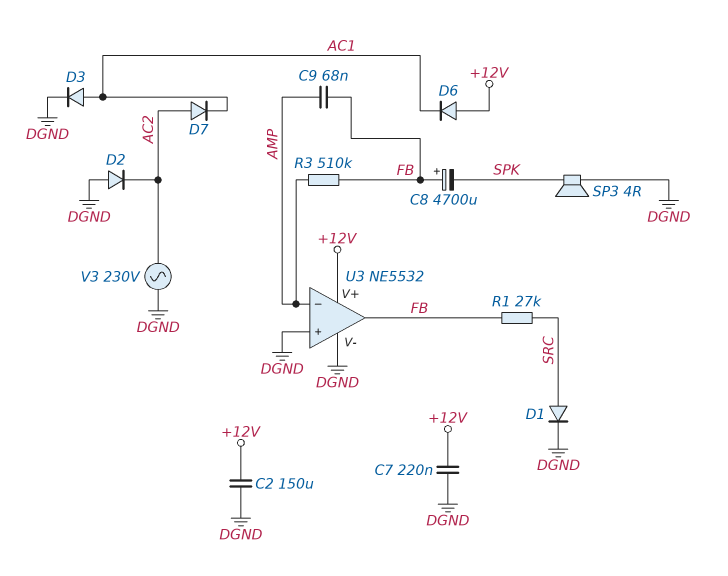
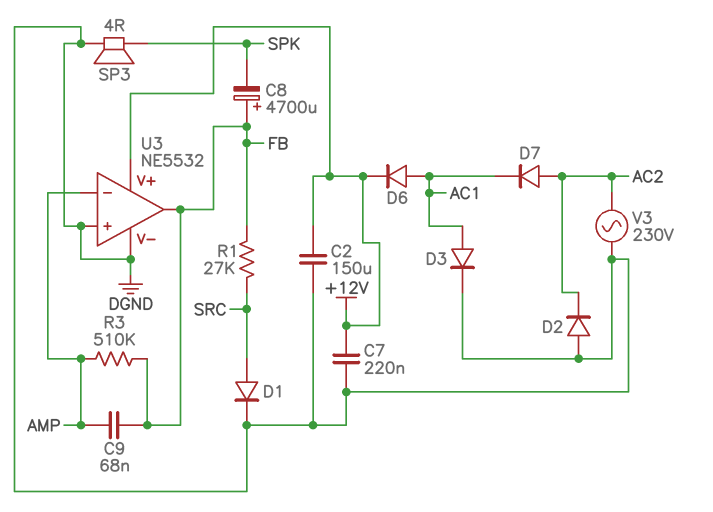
D6: diode (A +12V, K AC1) -> diode (A AC1, K +12V)

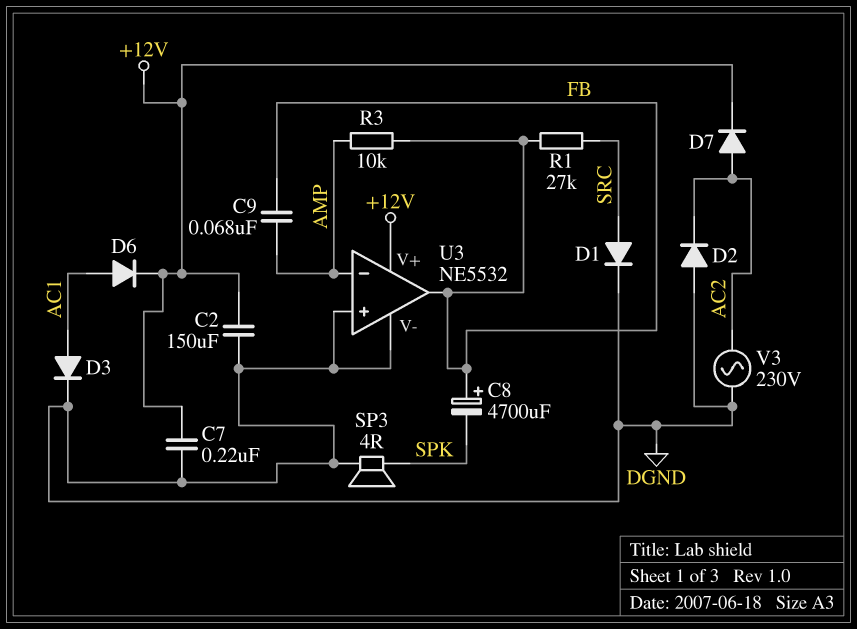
D7: diode (A AC2, K AC1) -> diode (A AC2, K +12V)
R3: 510k (AMP, FB) -> 10k (AMP, FB)

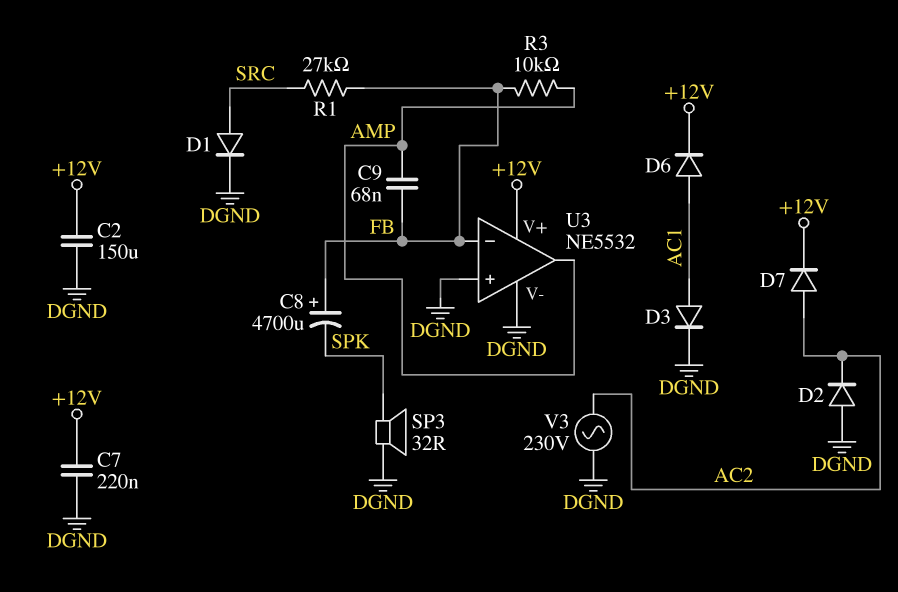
SP3: speaker 4R (DGND, SPK) -> speaker 32R (DGND, SPK)
U3 pin in-: AMP -> FB
U3 pin out: FB -> AMP

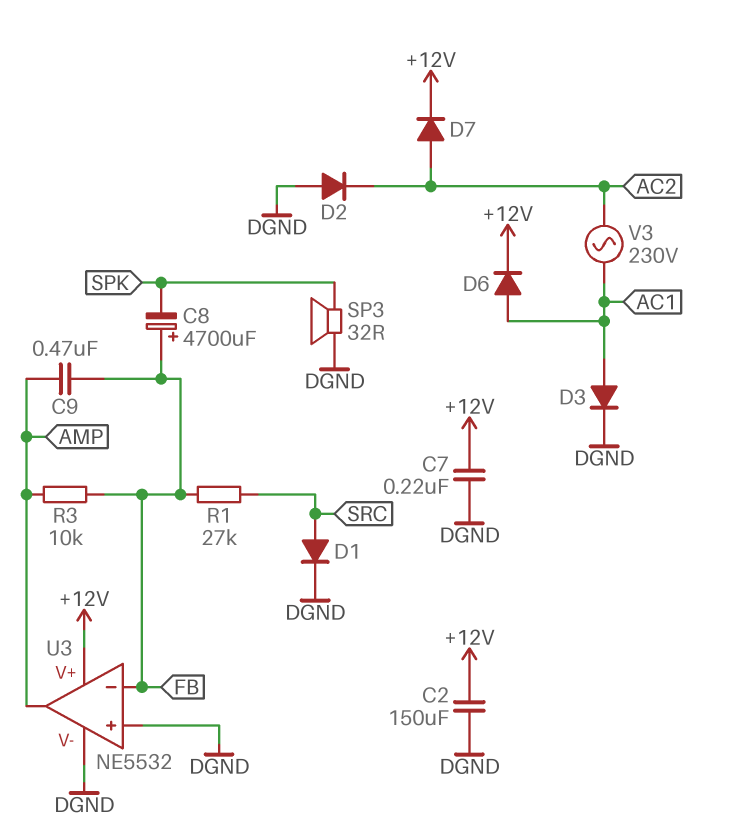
C9: 68nF (AMP, FB) -> 470nF (AMP, FB)
V3: AC 230V (AC2, DGND) -> AC 230V (AC1, AC2)

